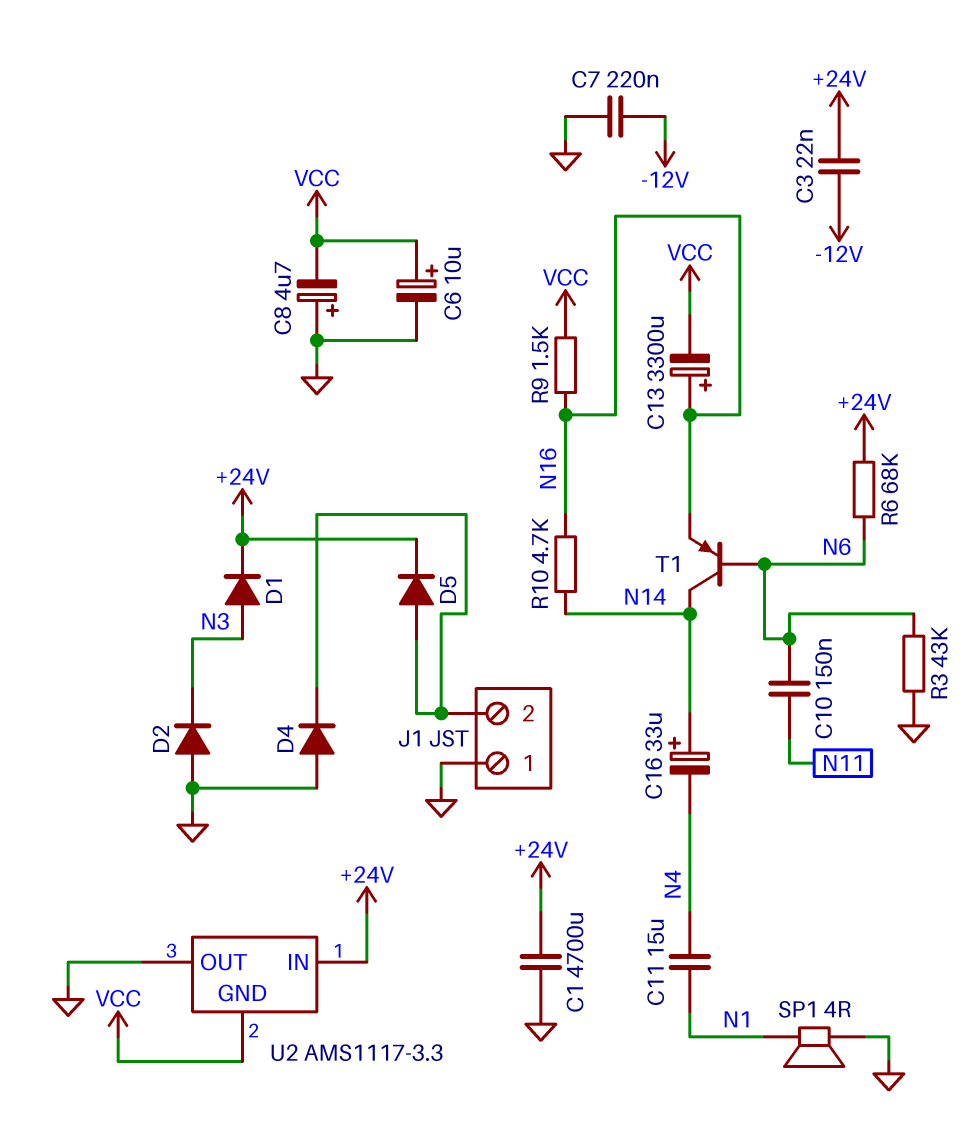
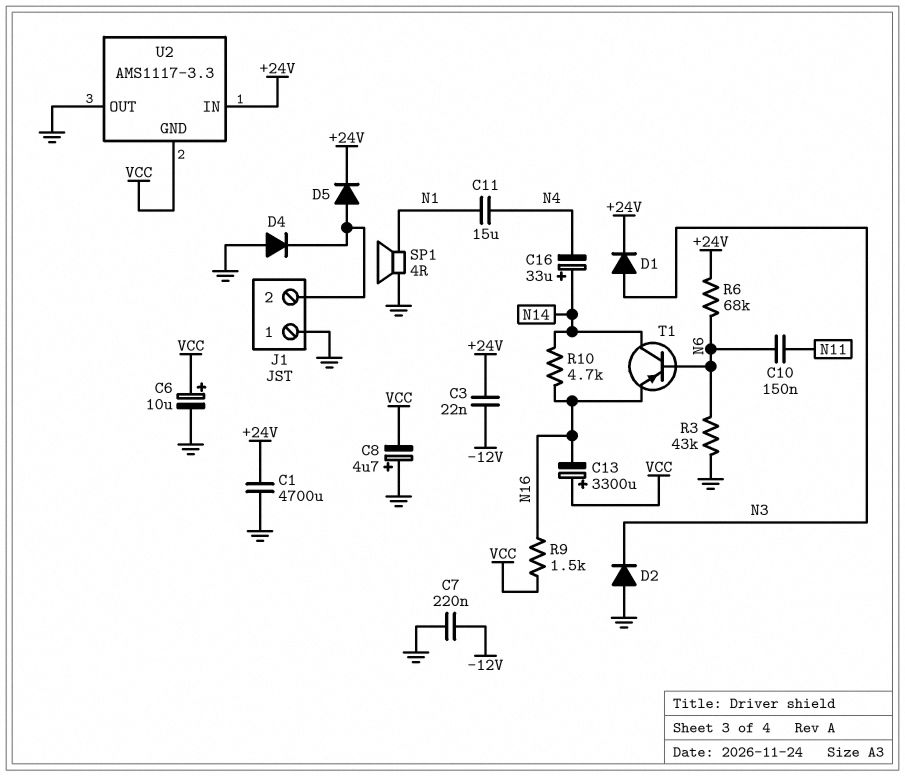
C13: 3300uF (plus N16, minus VCC) -> 3300uF (plus VCC, minus N16)

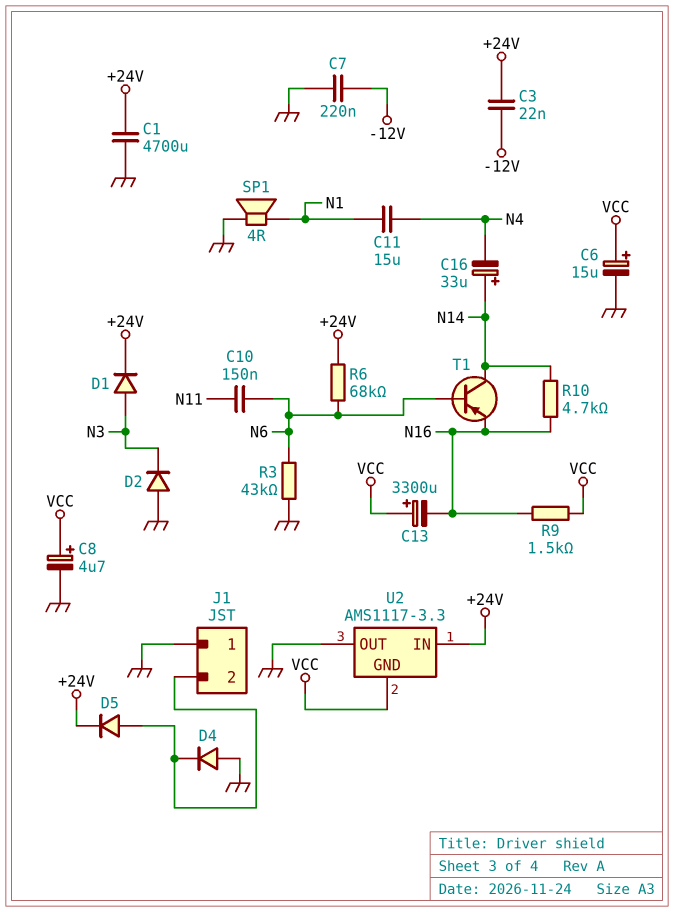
C6: 10uF (plus VCC, minus GND) -> 15uF (plus VCC, minus GND)
C8: 4.7uF (plus GND, minus VCC) -> 4.7uF (plus VCC, minus GND)

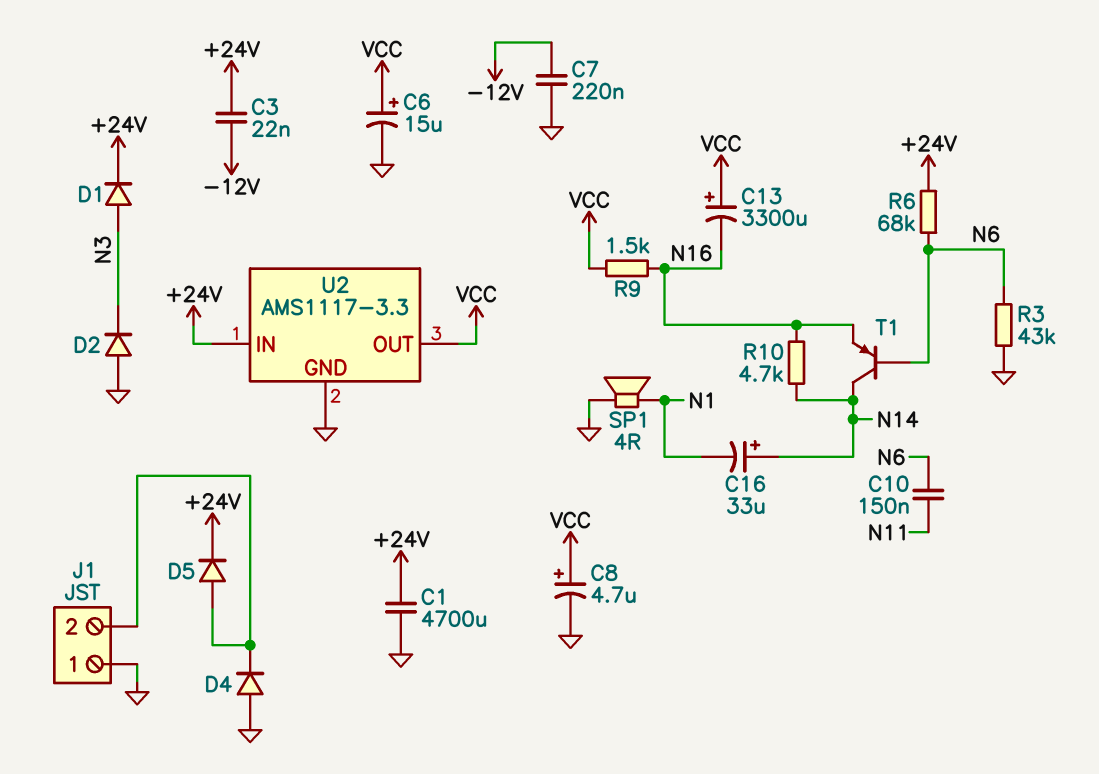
C11: 15uF (N1, N4) -> none
C16: 33uF (plus N14, minus N4) -> 33uF (plus N14, minus N1)
U2 pin GND: VCC -> GND
U2 pin OUT: GND -> VCC

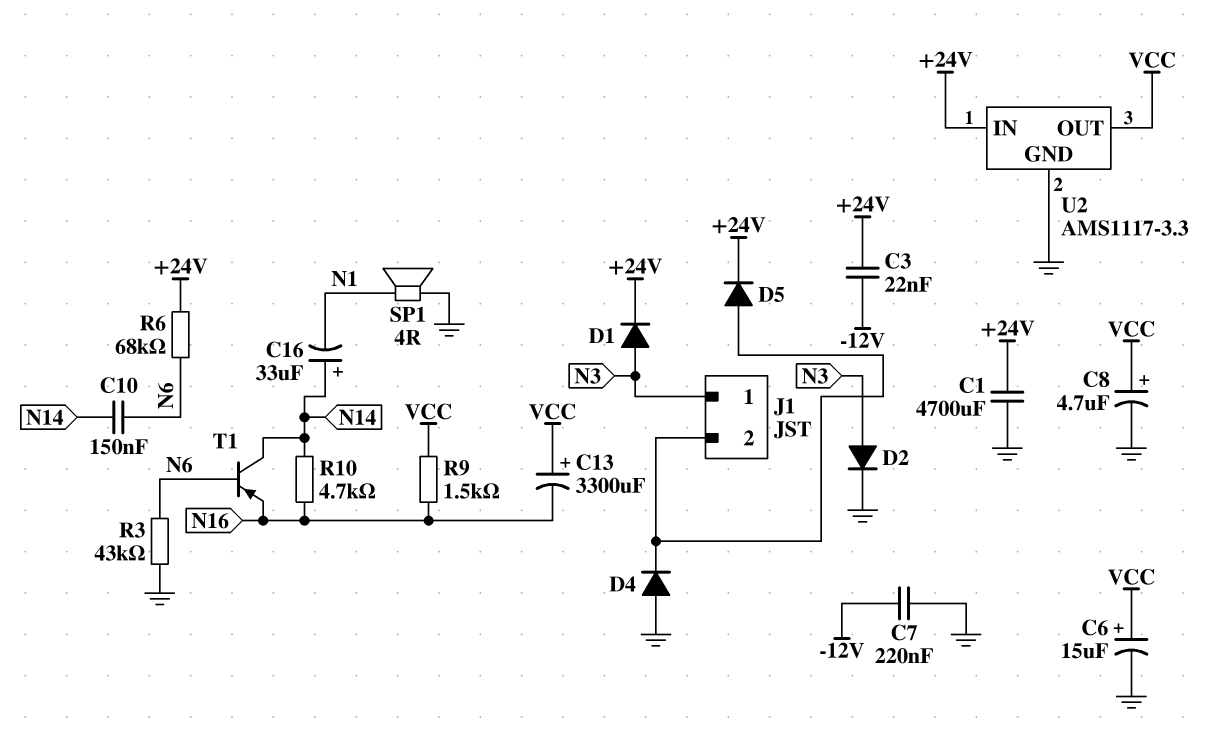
C10: 150nF (N6, N11) -> 150nF (N6, N14)
D2: diode (A GND, K N3) -> diode (A N3, K GND)
J1 pin 1: GND -> N3

